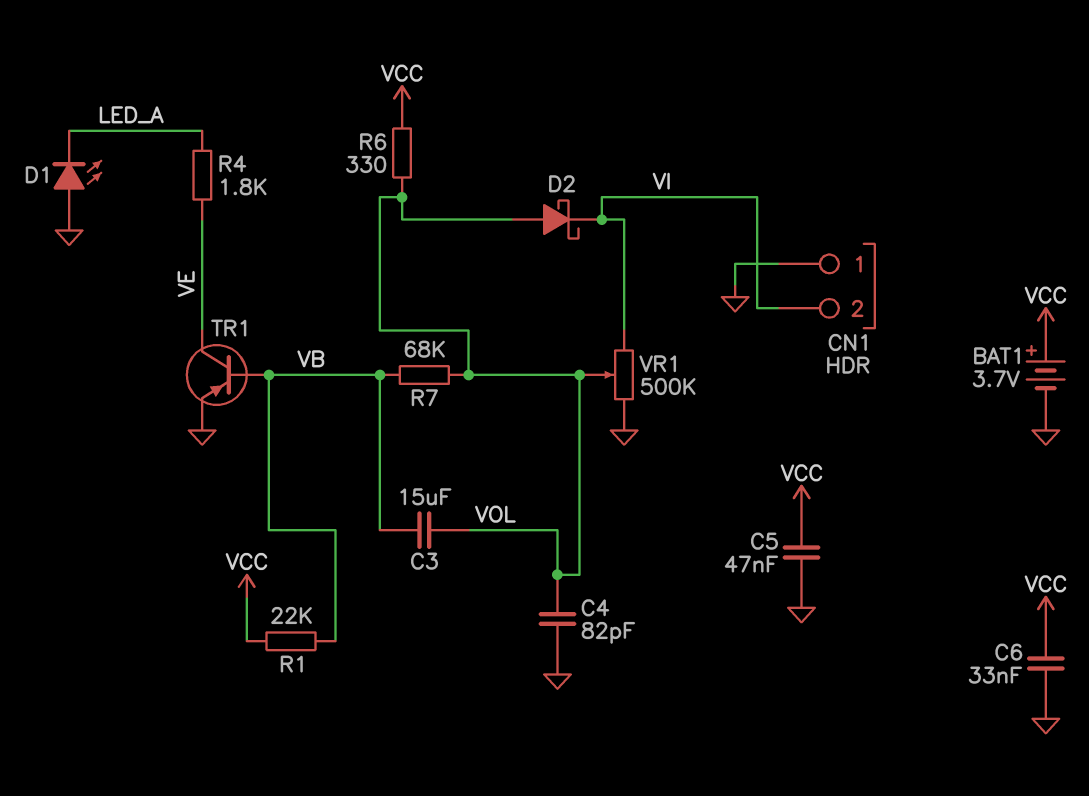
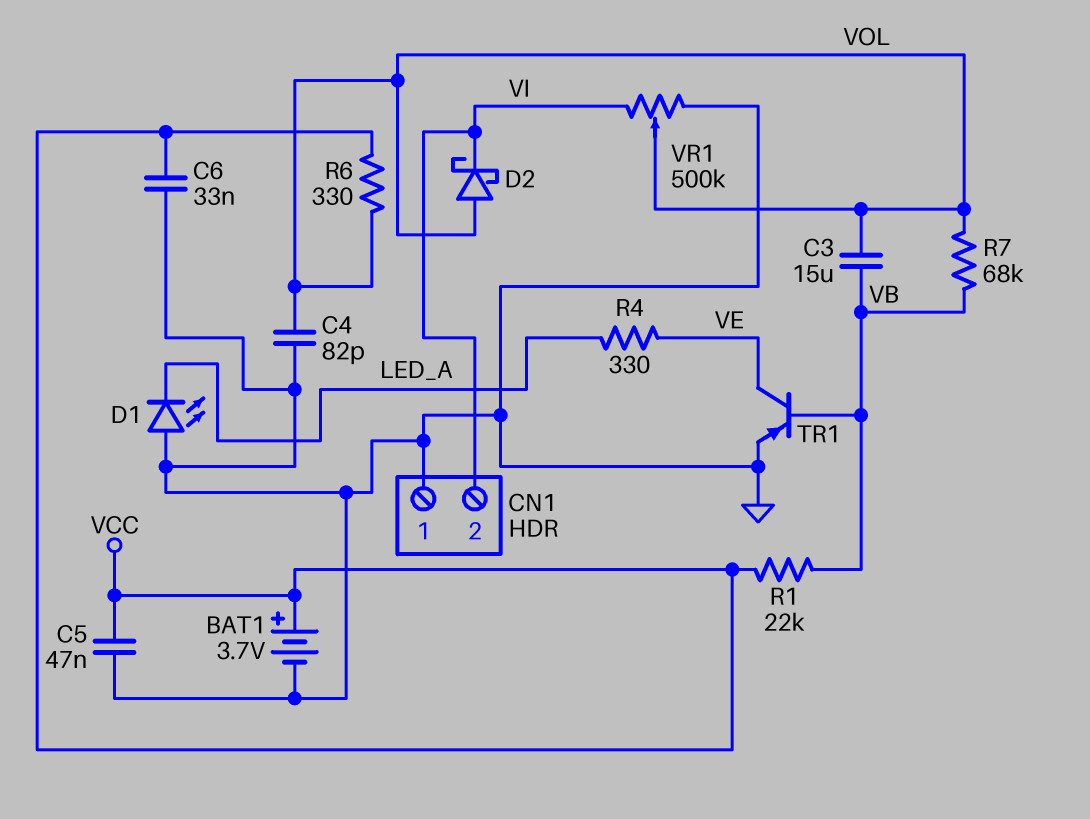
R4: 1.8k (LED_A, VE) -> 330 (LED_A, VE)

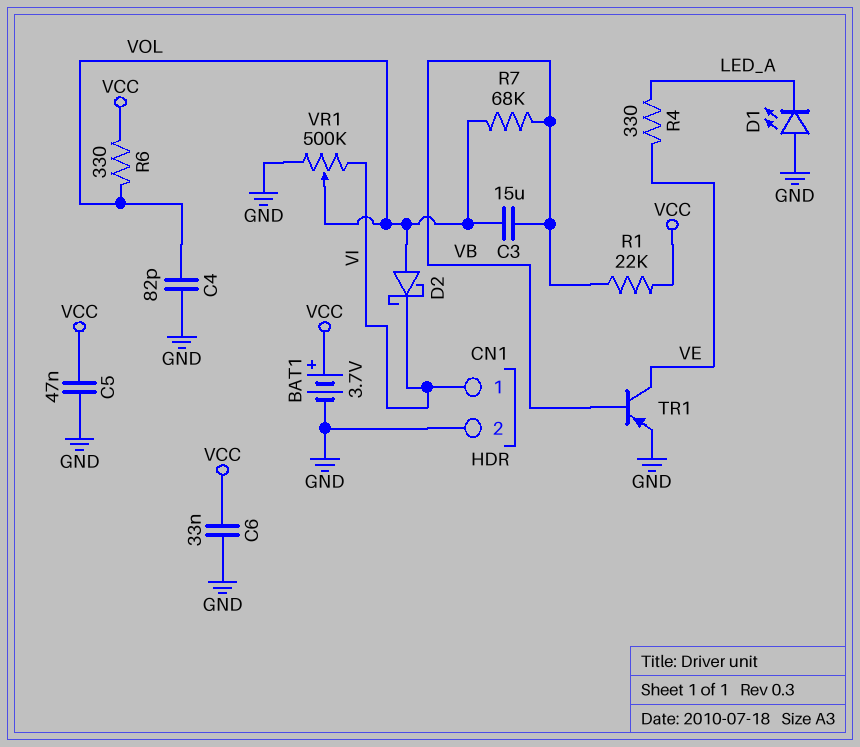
CN1 pin 1: GND -> VI
CN1 pin 2: VI -> GND

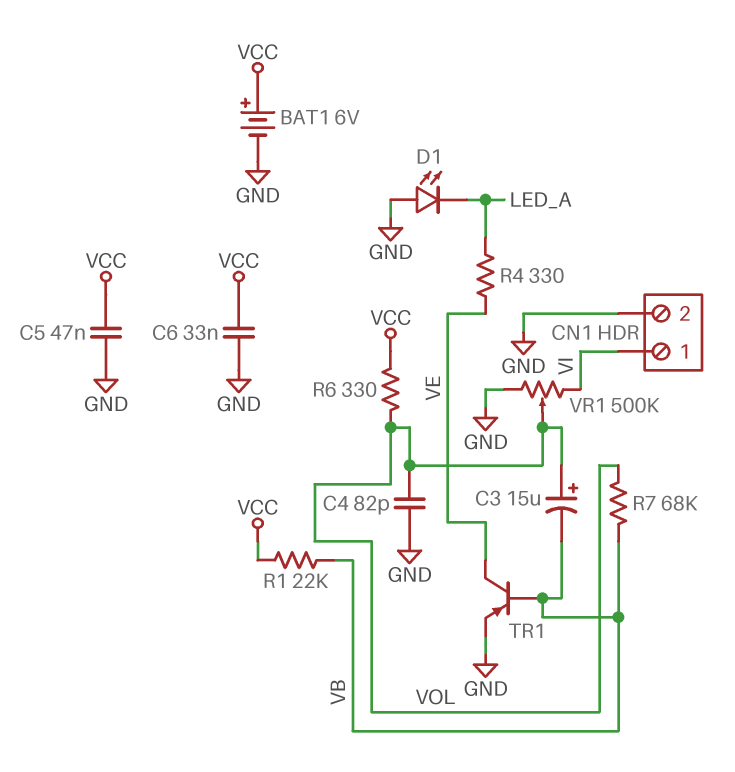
BAT1: 3.7V (plus VCC, minus GND) -> 6V (plus VCC, minus GND)
C3: 15uF (VB, VOL) -> 15uF (plus VOL, minus VB)
D2: schottky (A VOL, K VI) -> none

